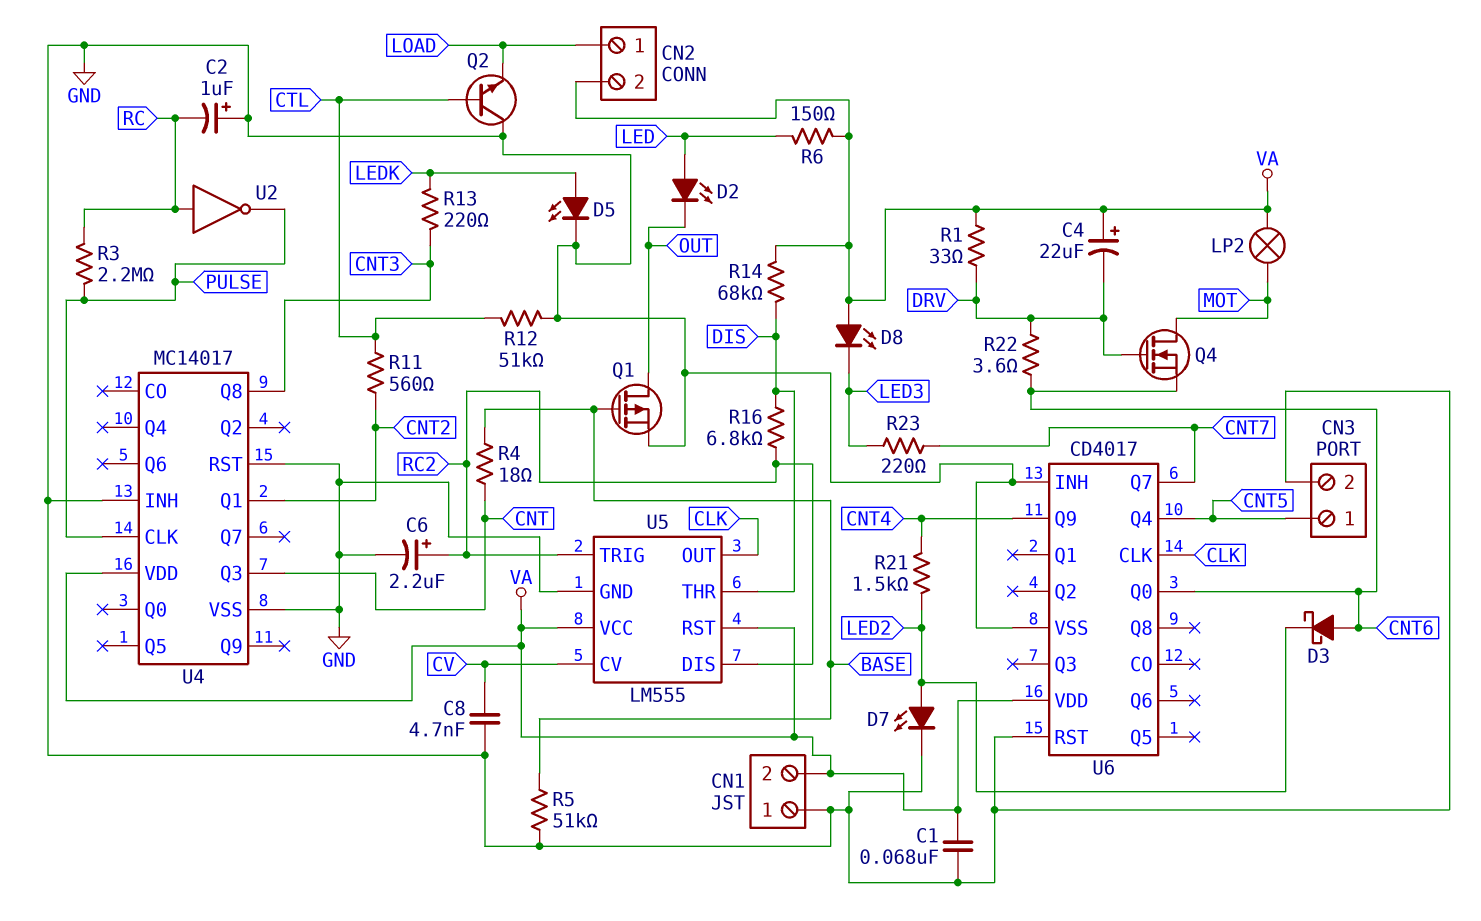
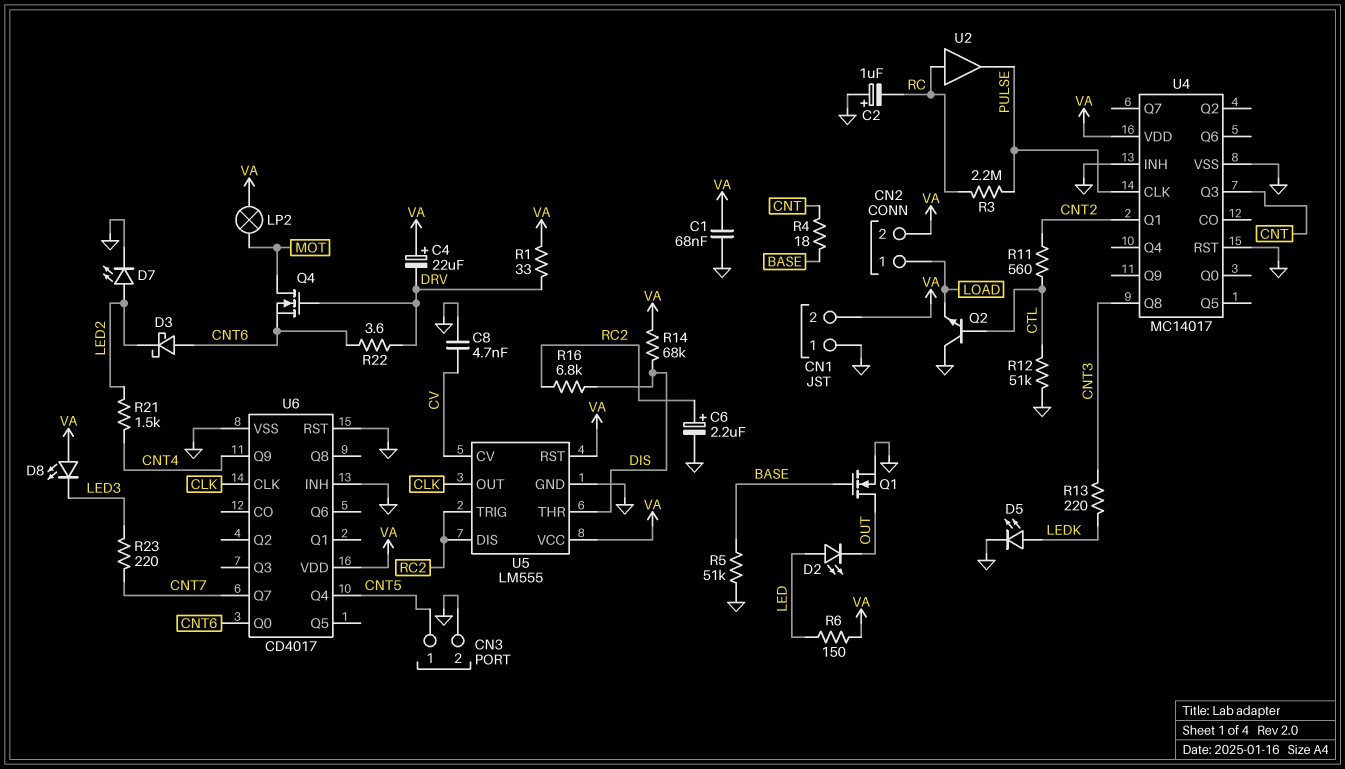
Q1: PMOS (G BASE, D OUT, S GND) -> NMOS (G BASE, D OUT, S GND)
U2: NOT (in RC, out PULSE) -> buffer (in RC, out PULSE)

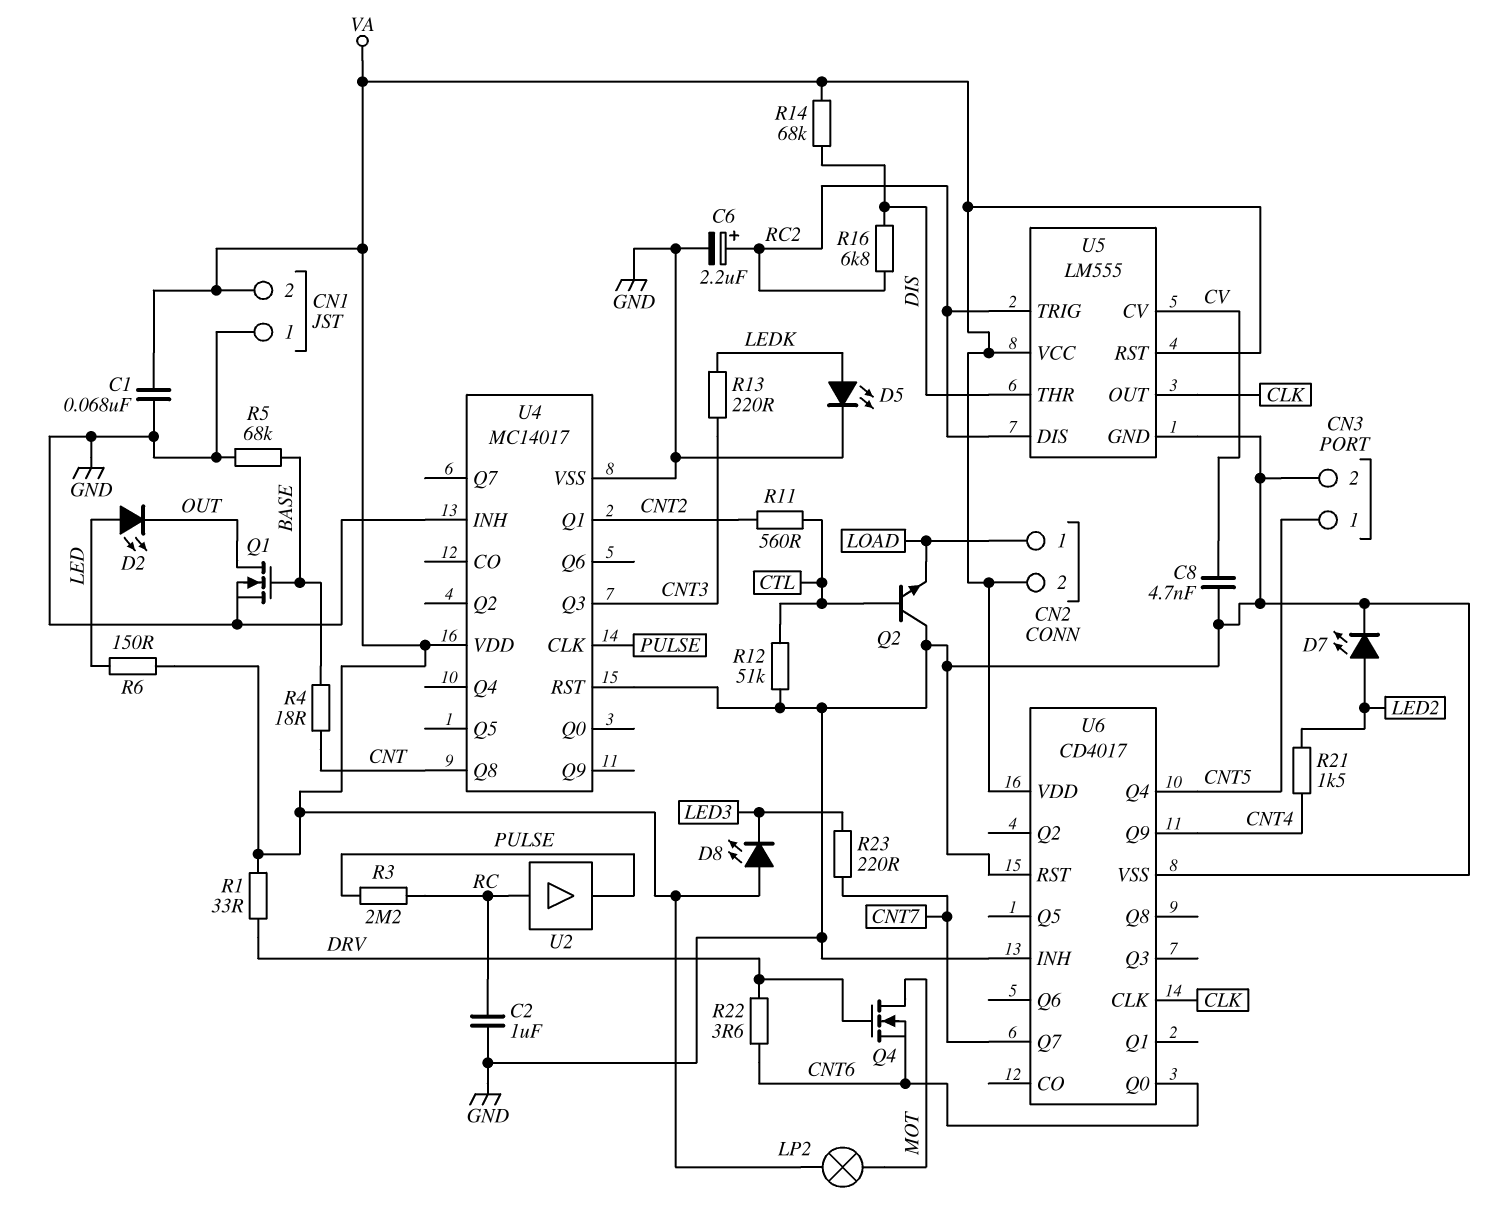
C2: 1uF (plus GND, minus RC) -> 1uF (GND, RC)
C4: 22uF (plus VA, minus DRV) -> none
D3: schottky (A CNT6, K LED2) -> none
R5: 51k (BASE, GND) -> 68k (BASE, GND)
U4 pin Q3: CNT -> CNT3
U4 pin Q8: CNT3 -> CNT

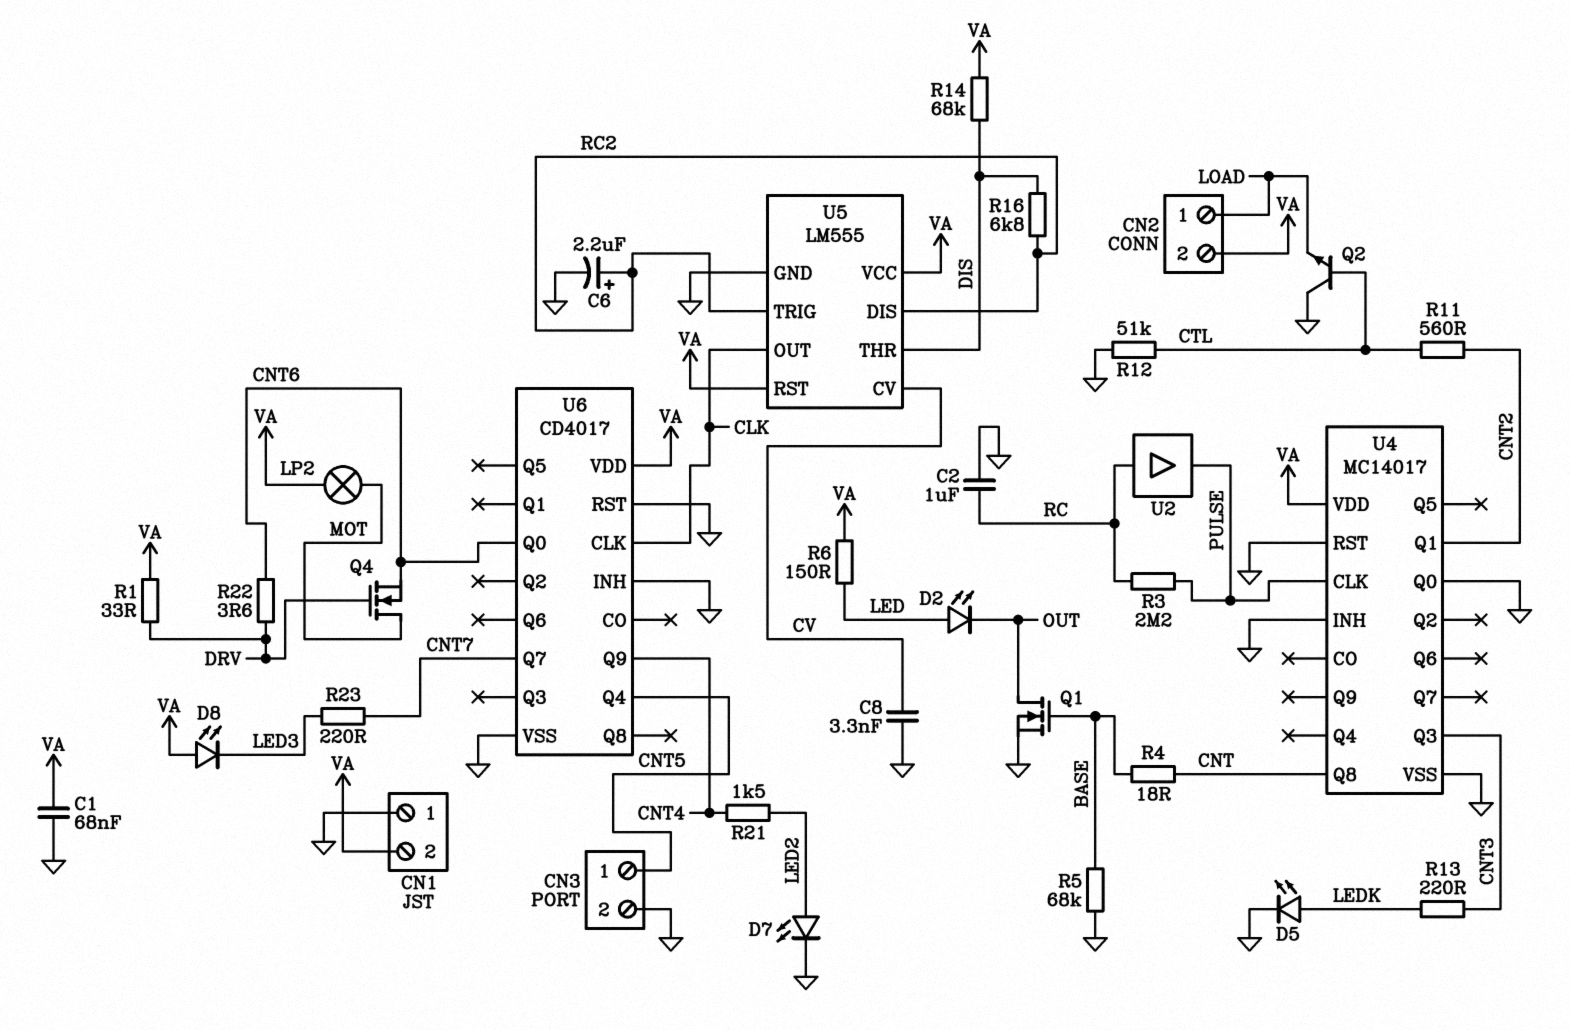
C8: 4.7nF (CV, GND) -> 3.3nF (CV, GND)
U4 pin Q0: none -> GND

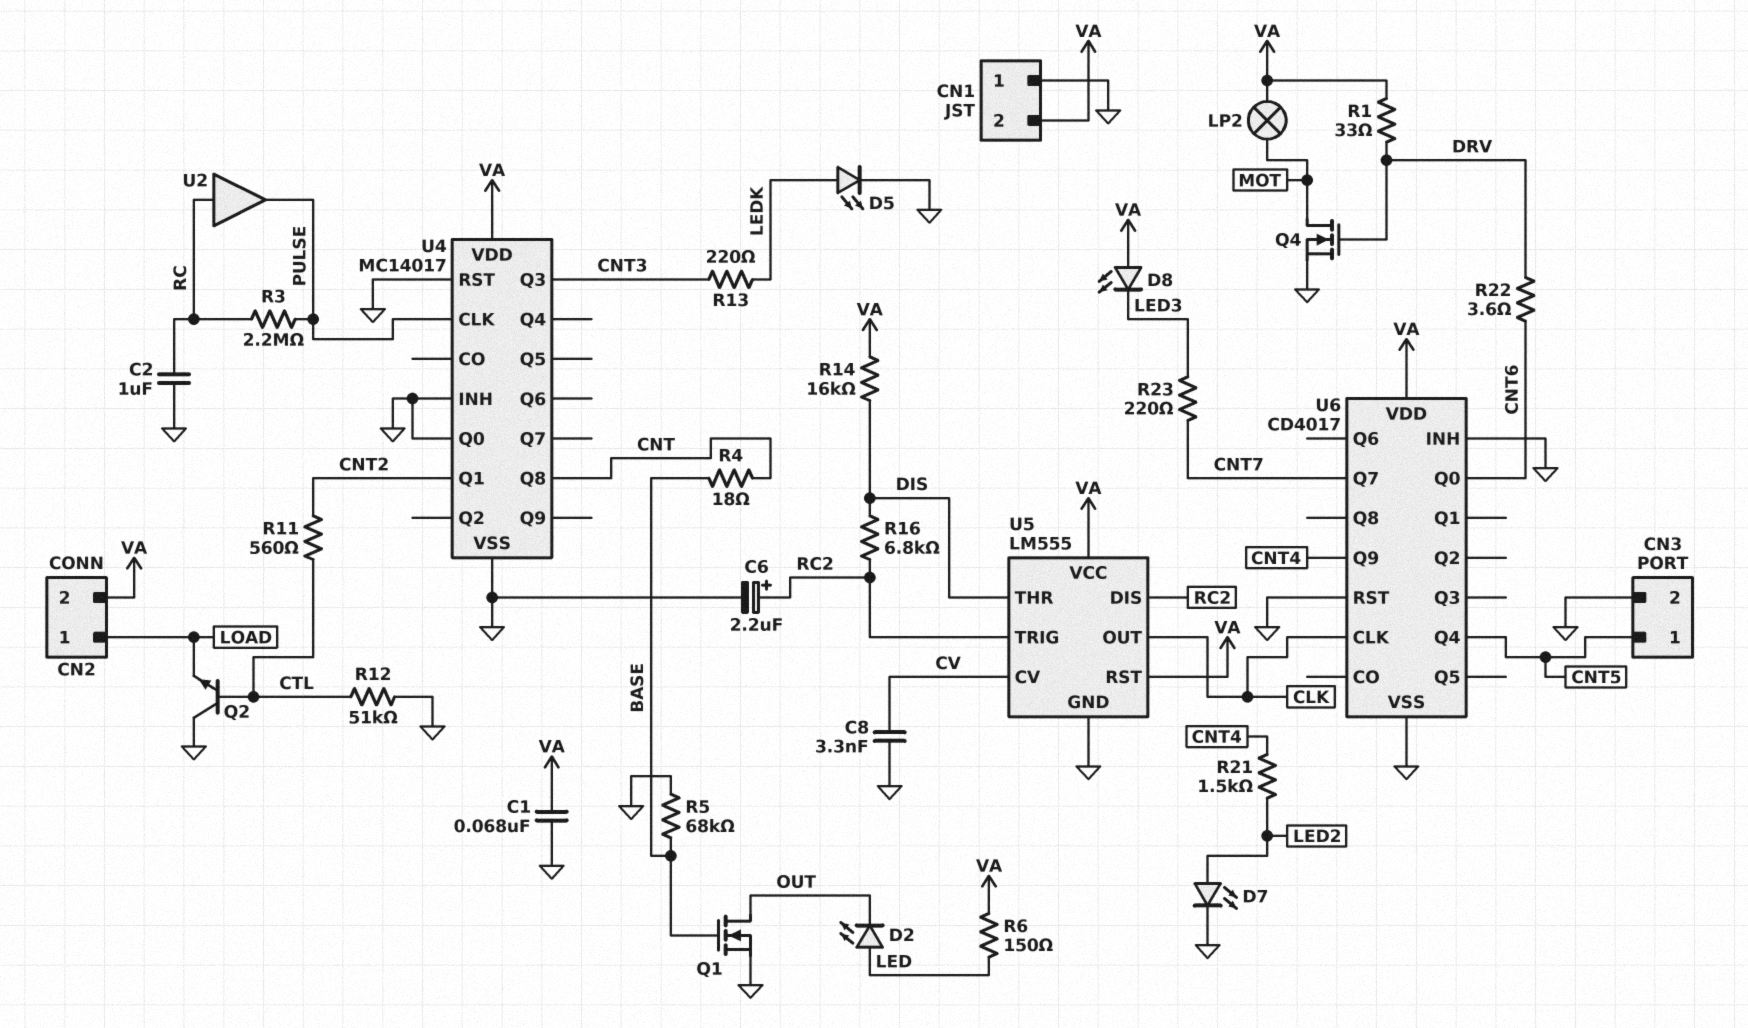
Q4: NMOS (G DRV, D MOT, S CNT6) -> NMOS (G DRV, D MOT, S GND)
R14: 68k (DIS, VA) -> 16k (DIS, VA)

